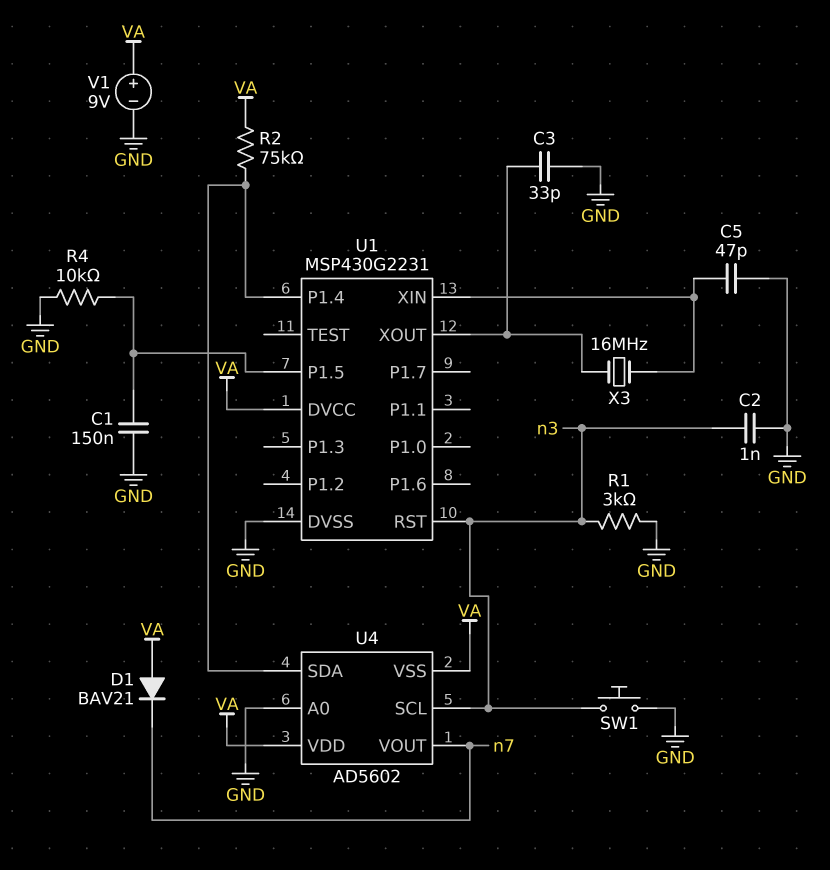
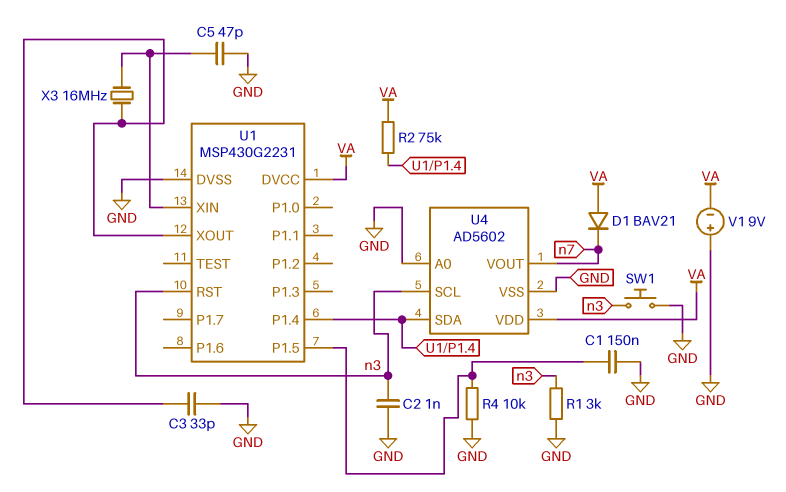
U4 pin VSS: VA -> GND
V1: 9V (plus VA, minus GND) -> 9V (plus GND, minus VA)

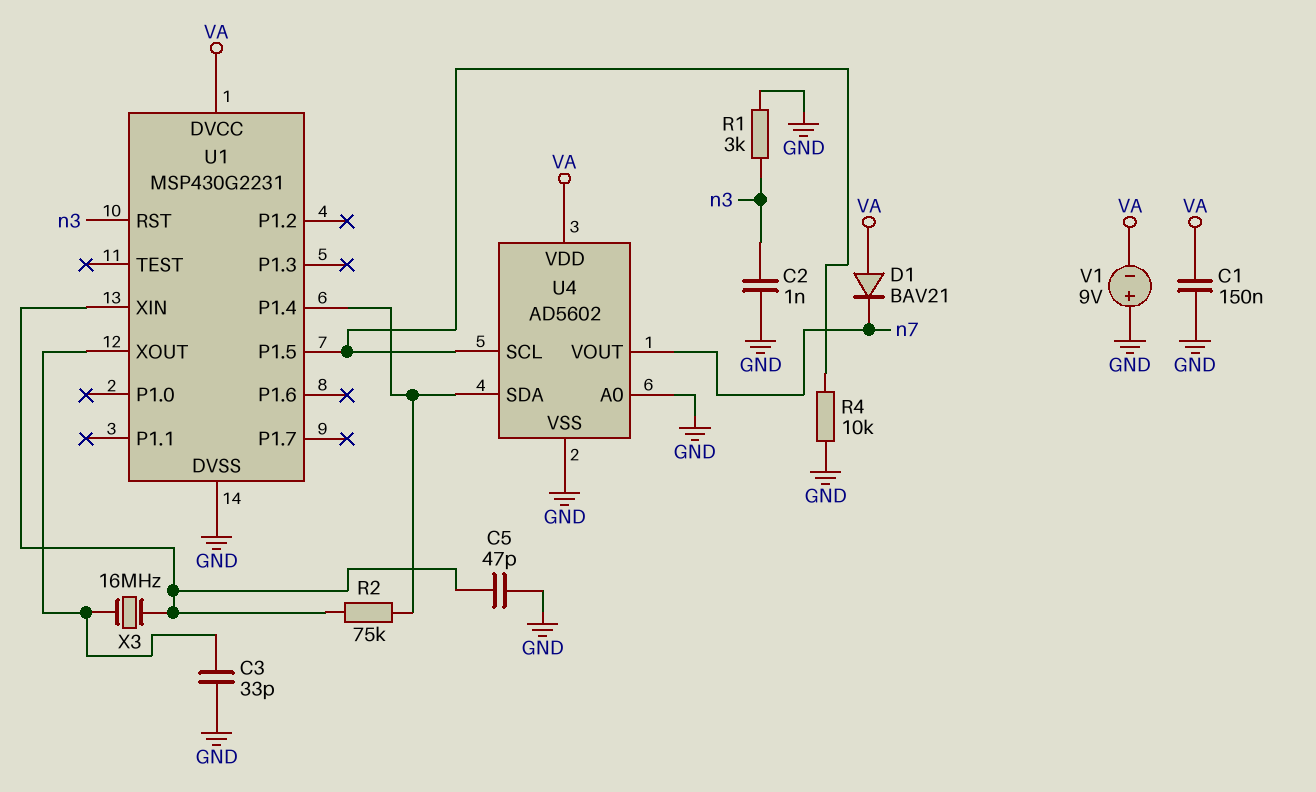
C1: 150nF (GND, U1/P1.5) -> 150nF (GND, VA)
R2: 75k (U1/P1.4, VA) -> 75k (U1/P1.4, U1/XIN)
SW1: button (GND, n3) -> none
U4 pin SCL: n3 -> U1/P1.5

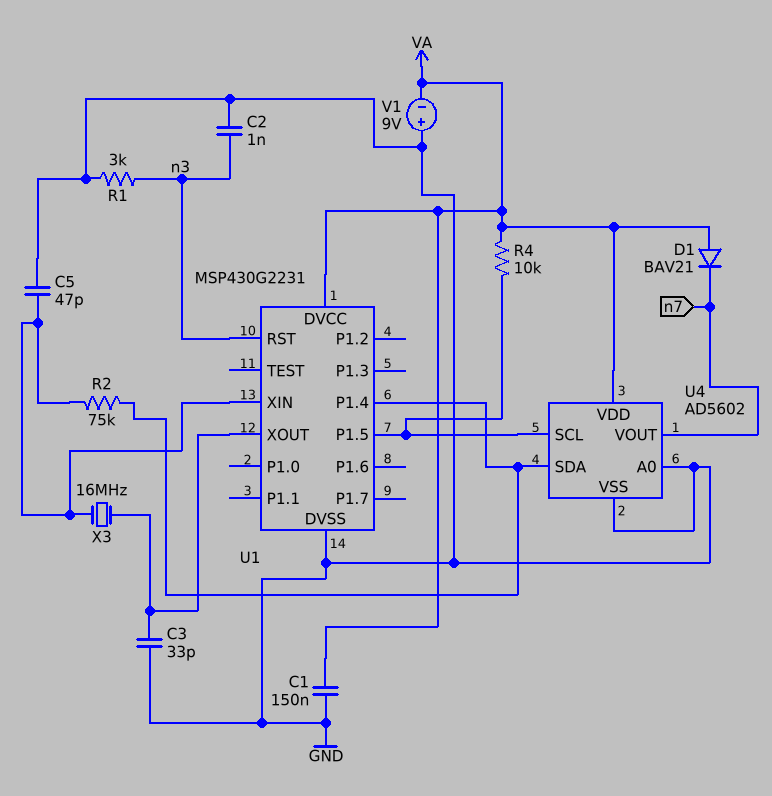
R4: 10k (GND, U1/P1.5) -> 10k (U1/P1.5, VA)

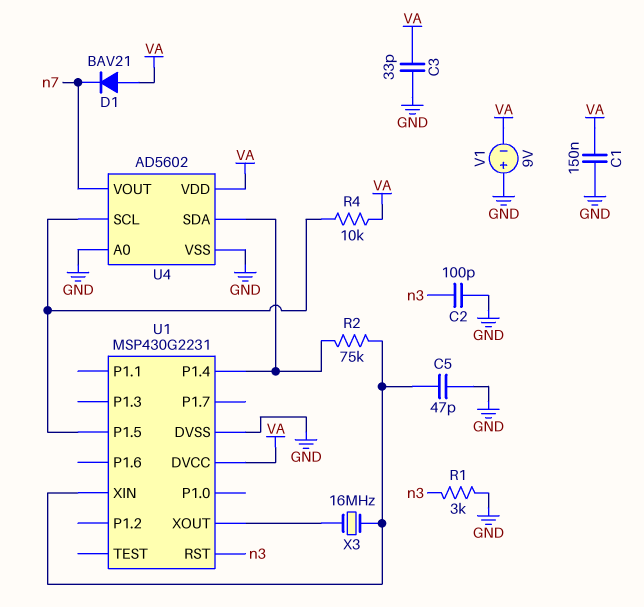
C2: 1nF (GND, n3) -> 100pF (GND, n3)
C3: 33pF (GND, U1/XOUT) -> 33pF (GND, VA)

